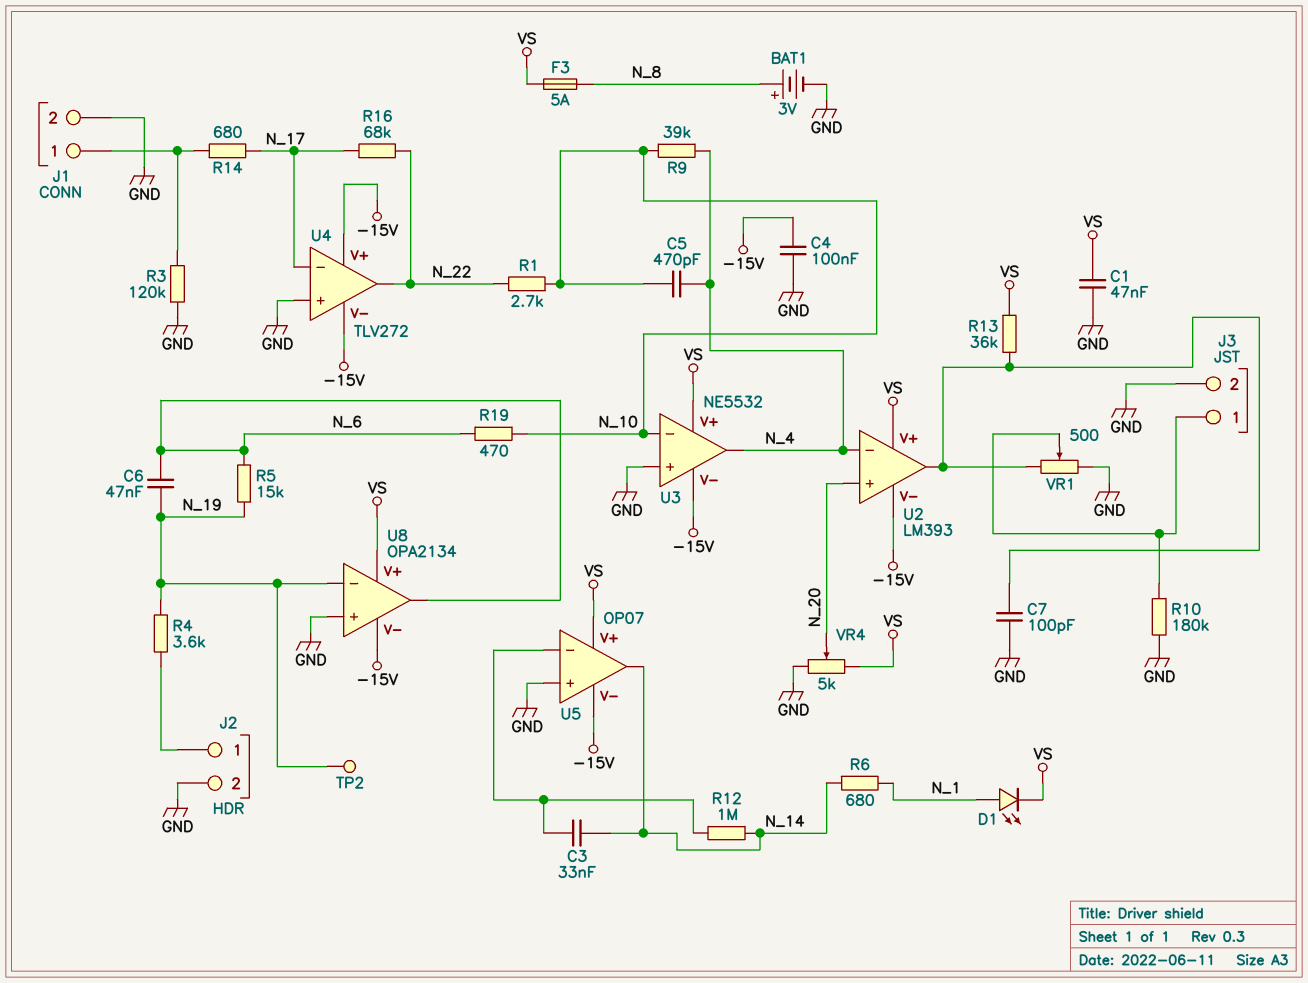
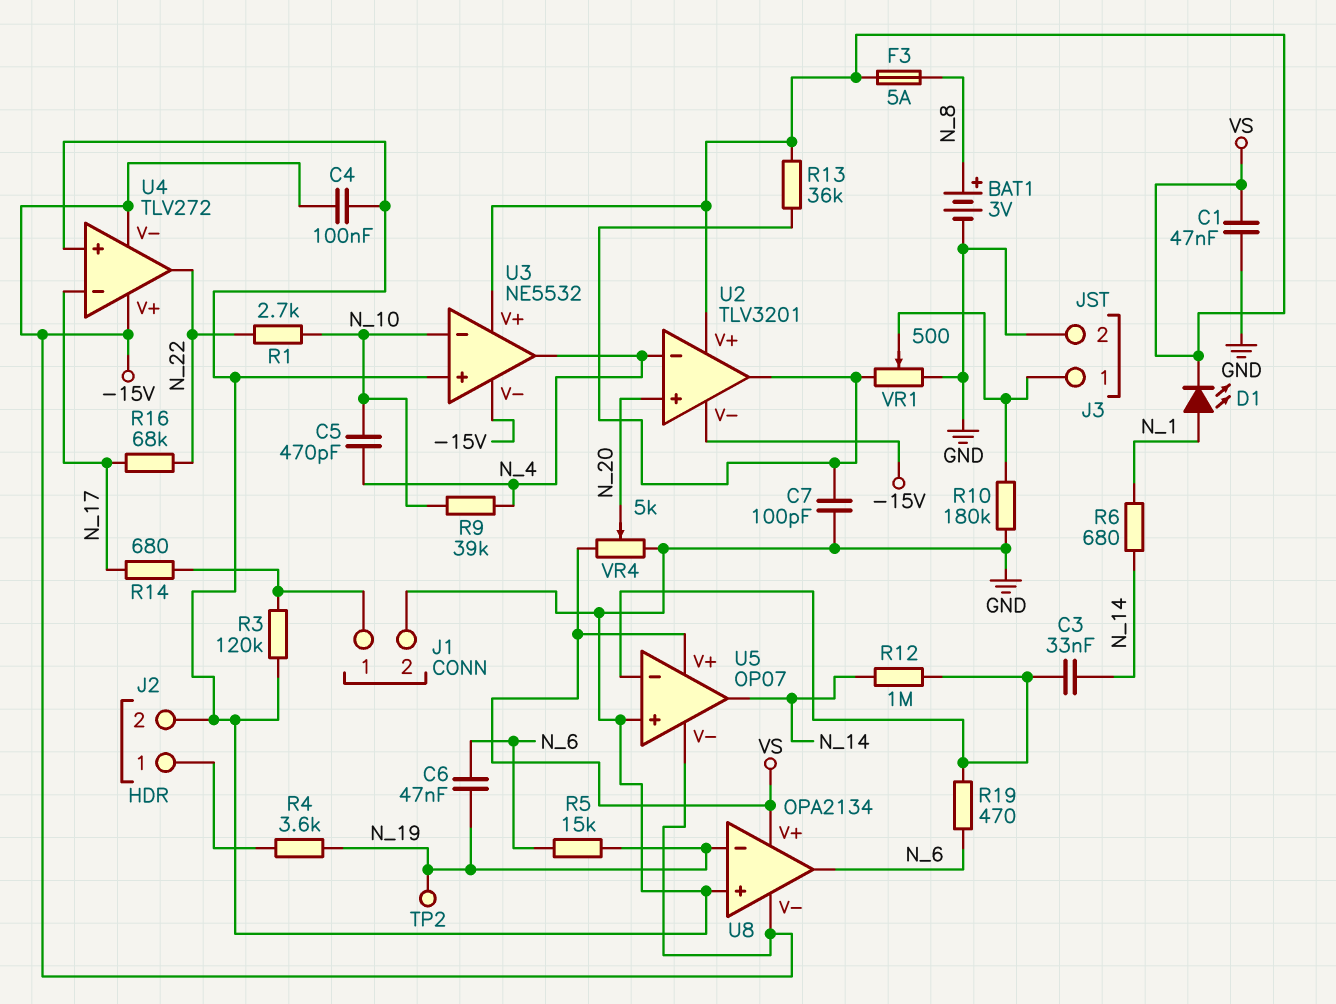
R19: 470 (N_6, N_10) -> 470 (N_6, U5/in-)
U2: LM393 -> TLV3201

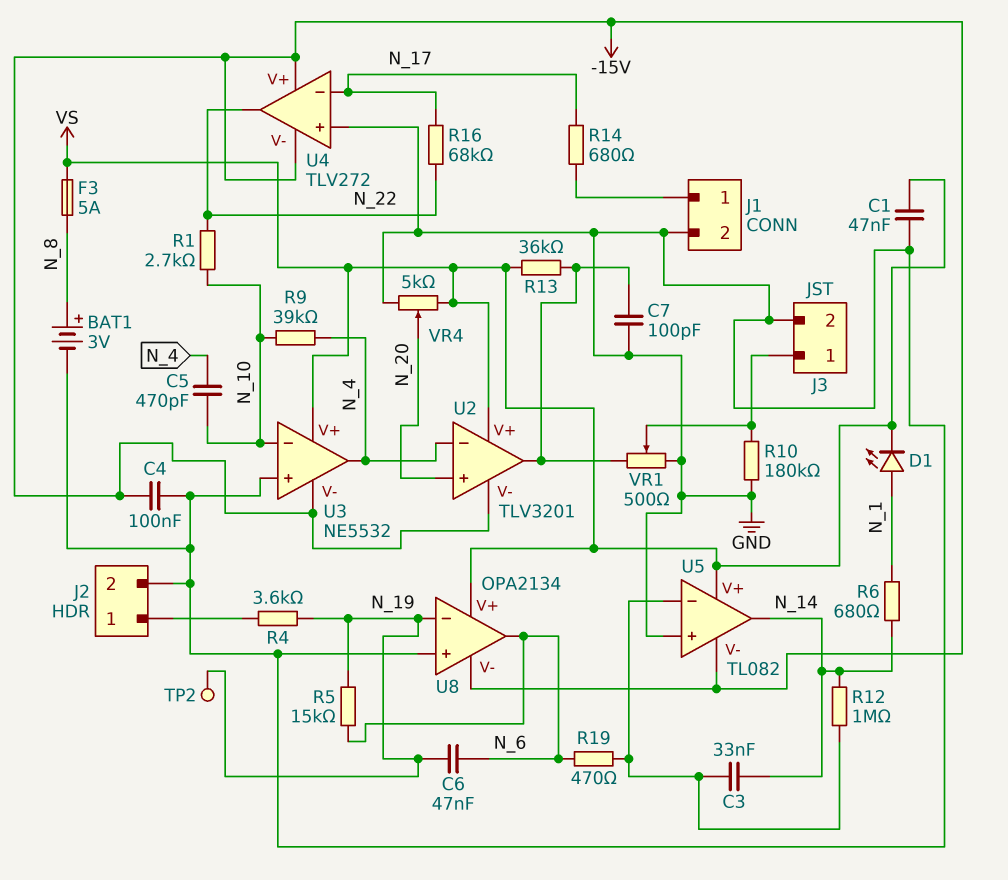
R3: 120k (GND, J1/1) -> none
U5: OP07 -> TL082

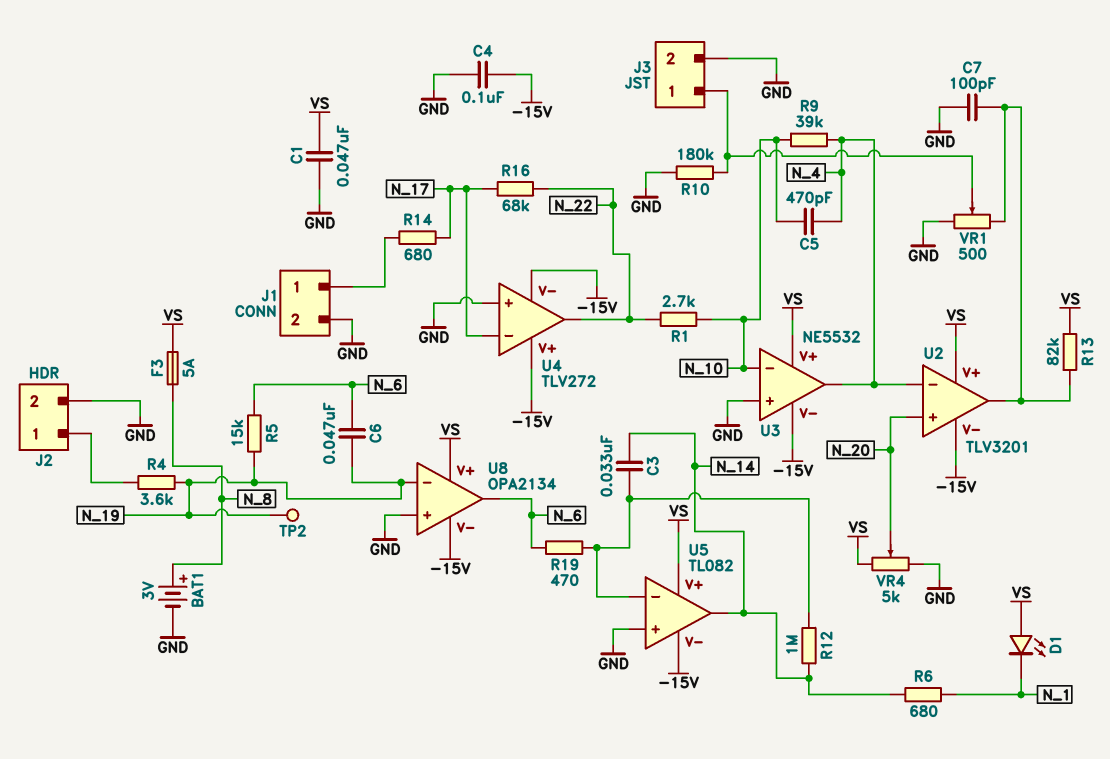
D1: LED (A N_1, K VS) -> LED (A VS, K N_1)
R13: 36k (U2/out, VS) -> 82k (U2/out, VS)

